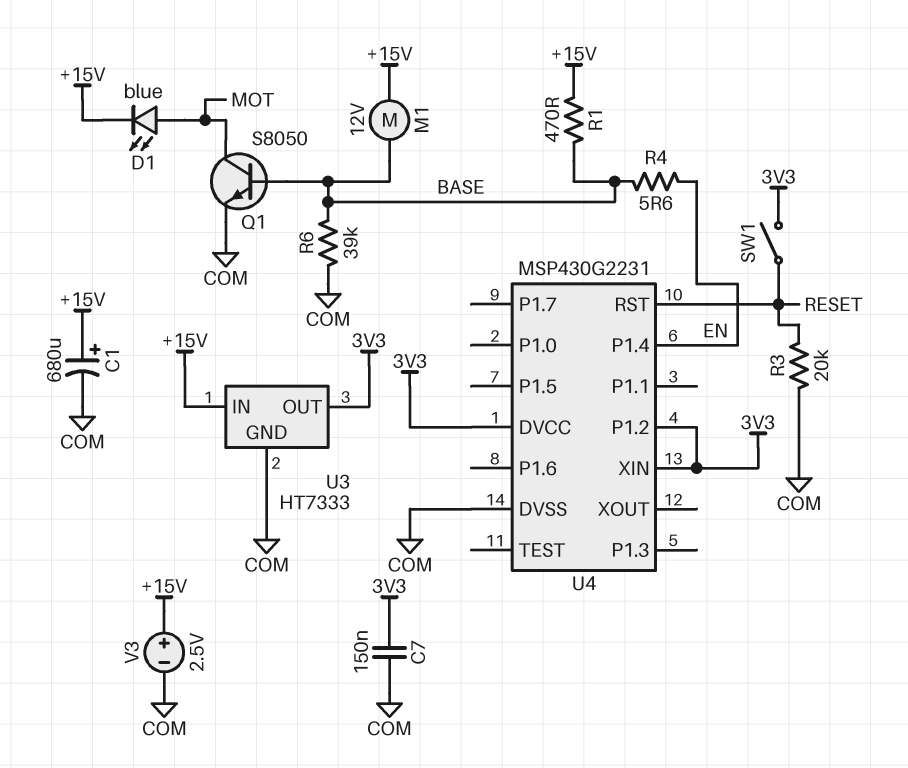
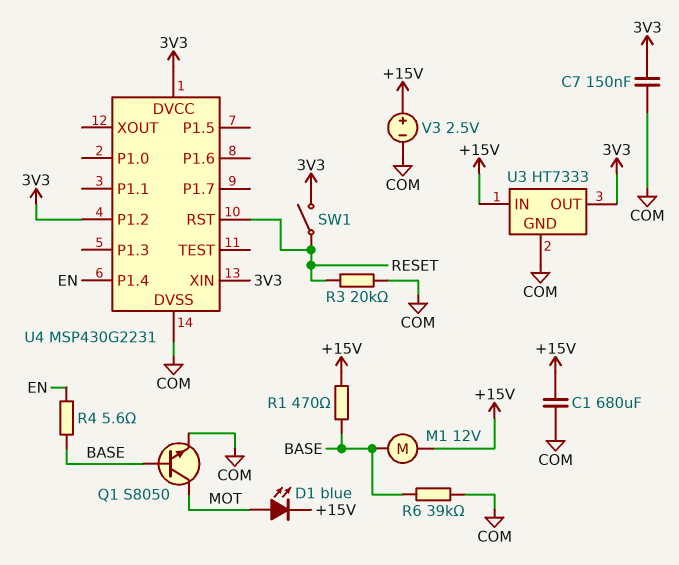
C1: 680uF (plus +15V, minus COM) -> 680uF (+15V, COM)

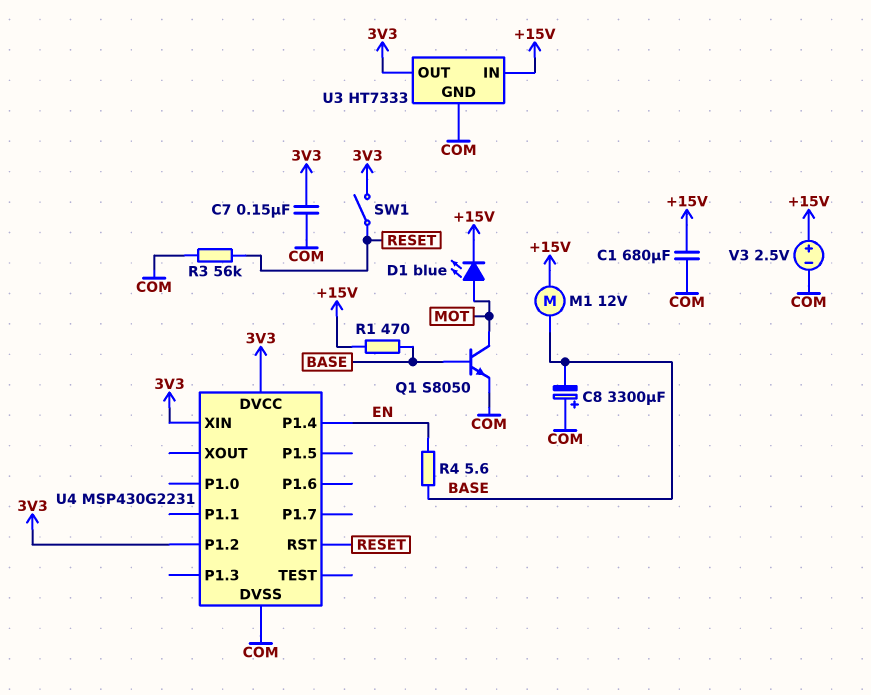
C8: none -> 3300uF (plus COM, minus BASE)
R3: 20k (COM, RESET) -> 56k (COM, RESET)
R6: 39k (BASE, COM) -> none

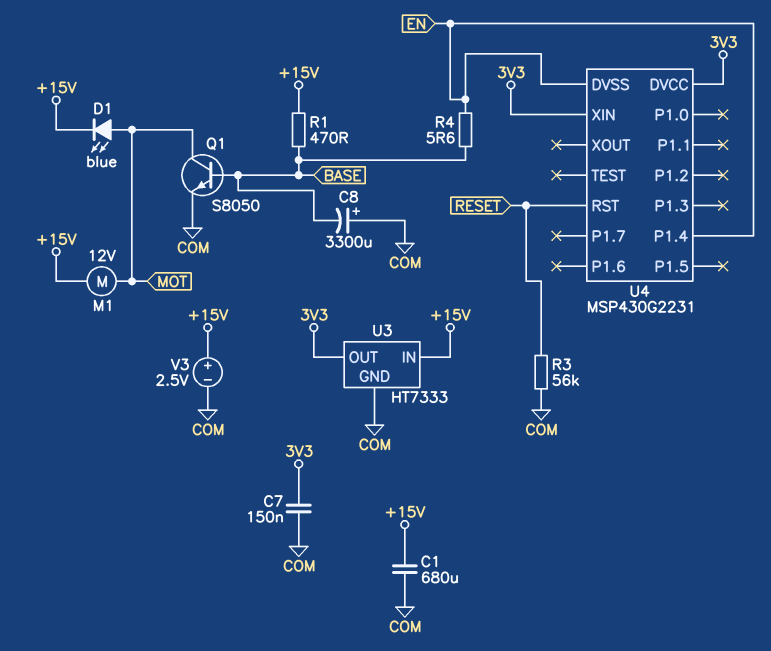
M1: motor 12V (+15V, BASE) -> motor 12V (+15V, MOT)
SW1: switch (3V3, RESET) -> none
U4 pin DVSS: COM -> EN
U4 pin P1.2: 3V3 -> none

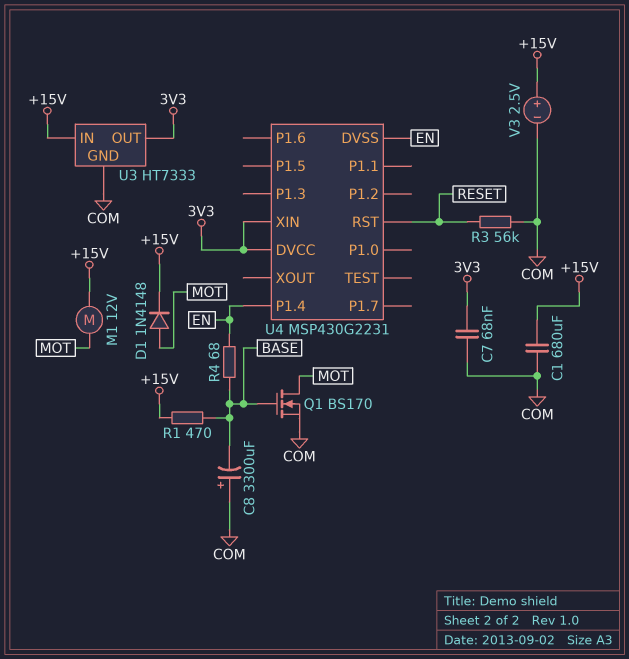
C7: 150nF (3V3, COM) -> 68nF (3V3, COM)
D1: LED blue (A MOT, K +15V) -> diode 1N4148 (A MOT, K +15V)
Q1: NPN S8050 (B BASE, C MOT, E COM) -> NMOS BS170 (G BASE, D MOT, S COM)
R4: 5.6 (BASE, EN) -> 68 (BASE, EN)

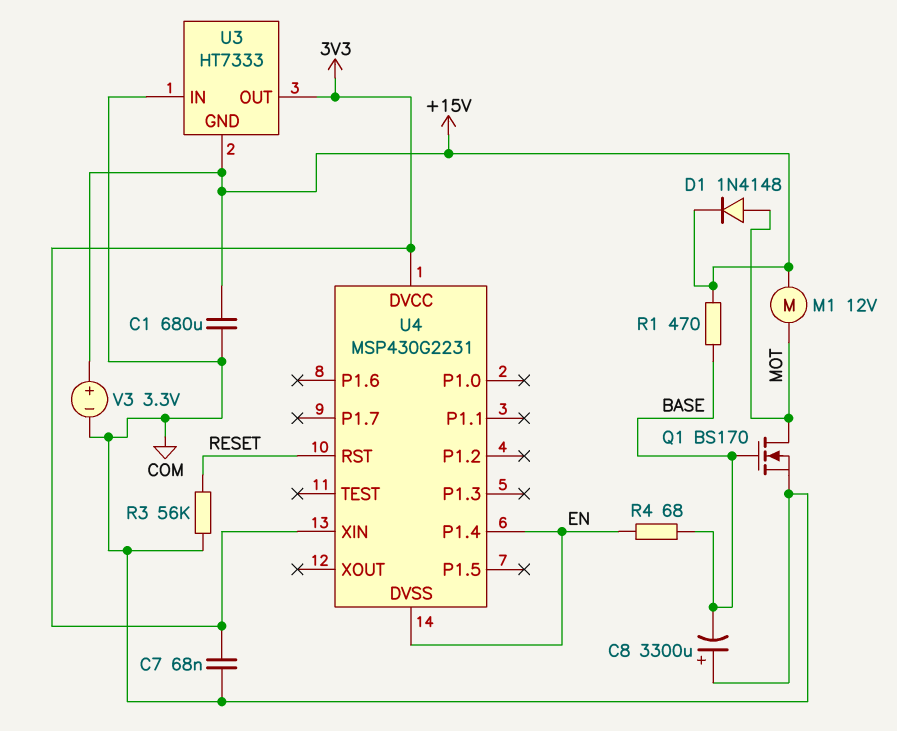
U3 pin GND: COM -> +15V
U3 pin IN: +15V -> COM
V3: 2.5V (plus +15V, minus COM) -> 3.3V (plus +15V, minus COM)

